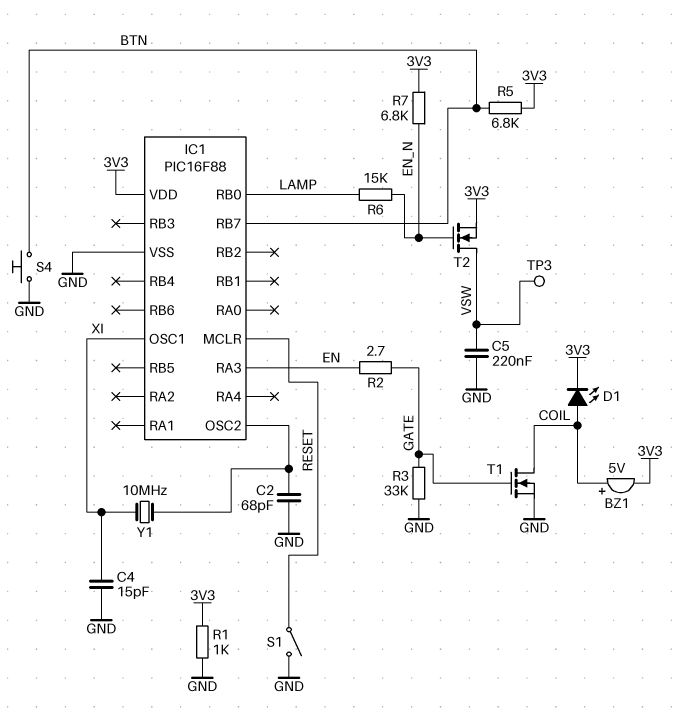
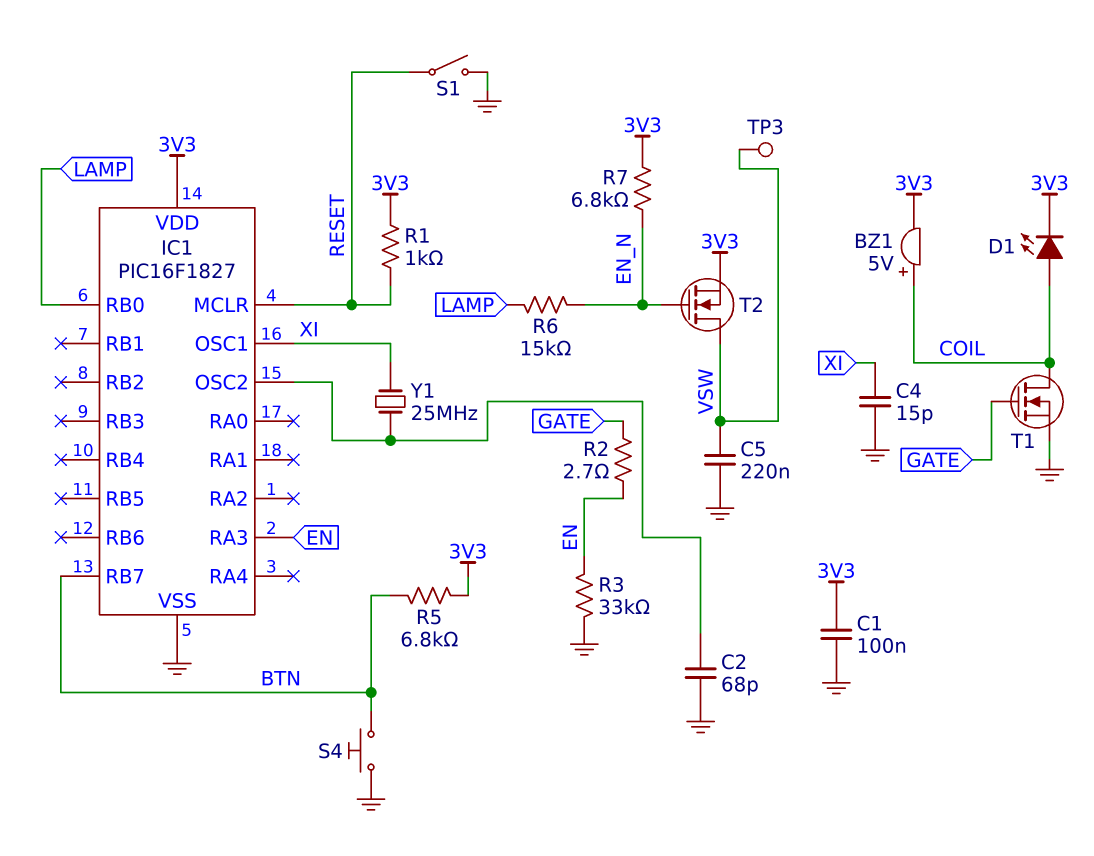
C1: none -> 100nF (3V3, GND)
IC1: PIC16F88 -> PIC16F1827
R1: 1k (3V3, GND) -> 1k (3V3, RESET)
R3: 33k (GATE, GND) -> 33k (EN, GND)
Y1: 10MHz (IC1/OSC2, XI) -> 25MHz (IC1/OSC2, XI)

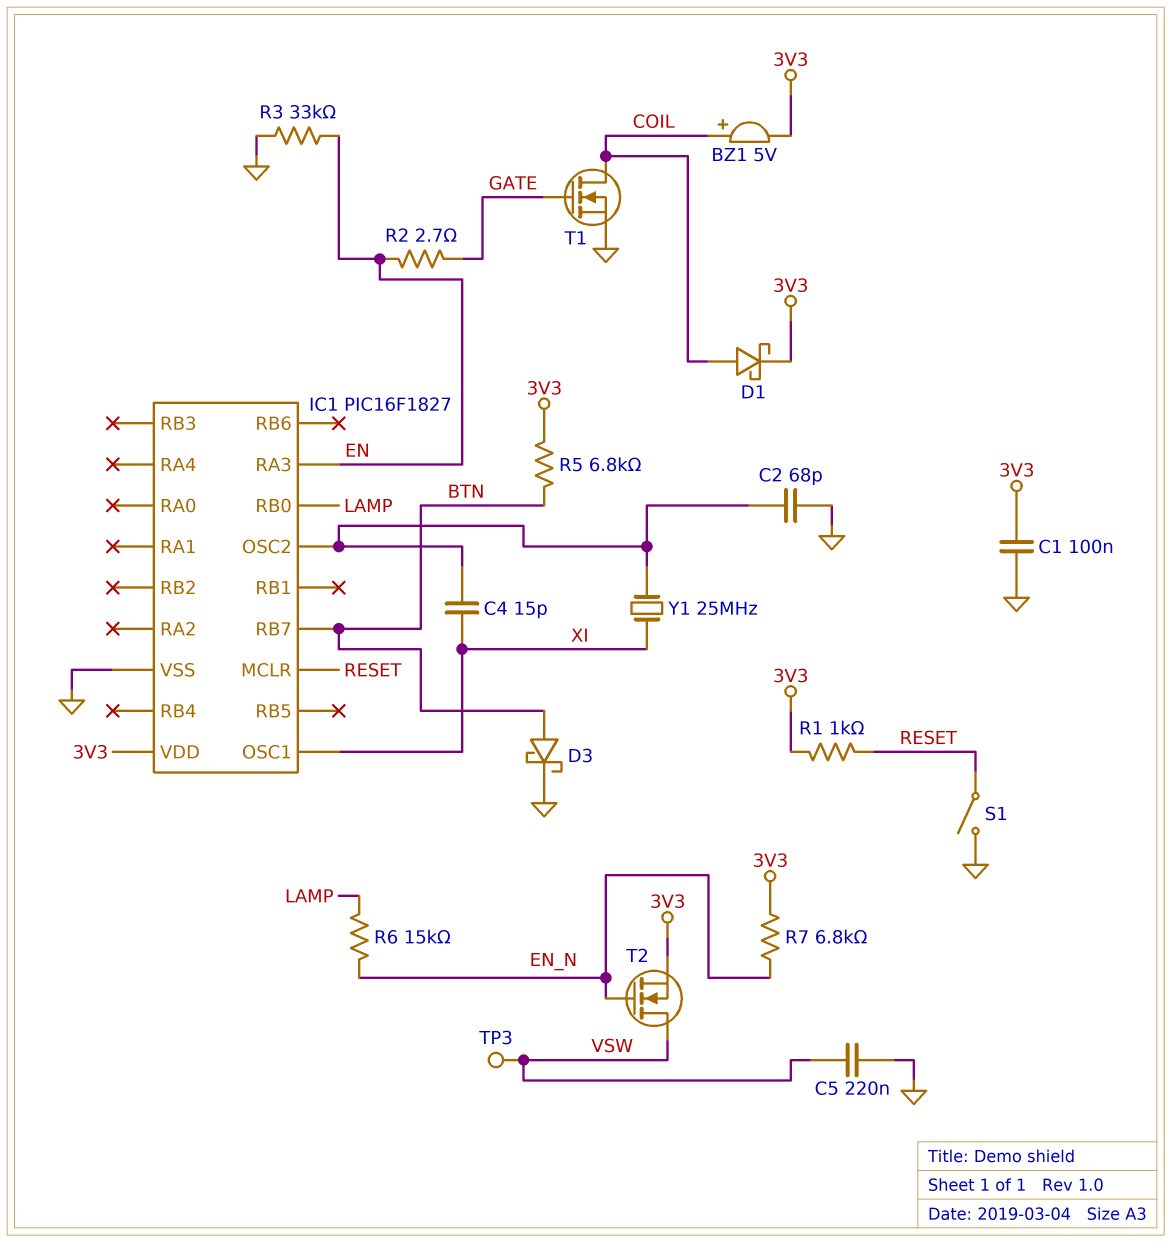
C4: 15pF (GND, XI) -> 15pF (IC1/OSC2, XI)
D1: LED (A COIL, K 3V3) -> schottky (A COIL, K 3V3)
D3: none -> schottky (A BTN, K GND)
S4: button (BTN, GND) -> none

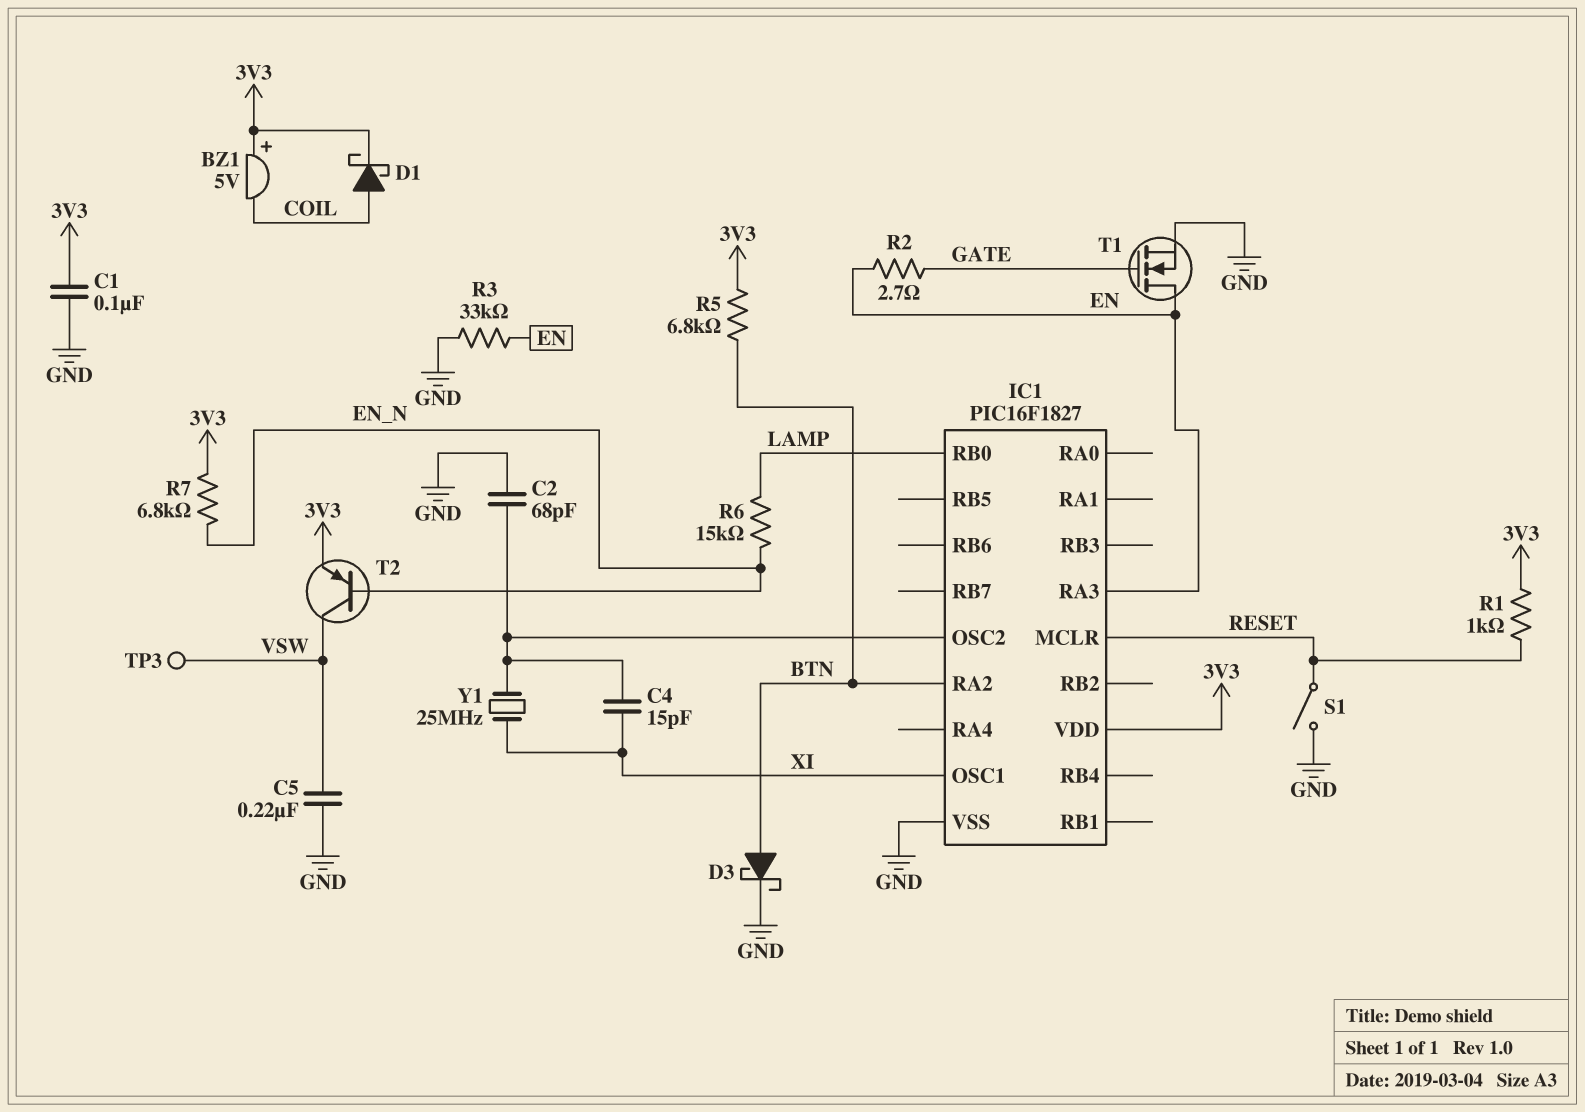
BZ1: buzzer 5V (plus COIL, minus 3V3) -> buzzer 5V (plus 3V3, minus COIL)
IC1 pin RA2: none -> BTN
IC1 pin RB7: BTN -> none
T1: NMOS (G GATE, D COIL, S GND) -> NMOS (G GATE, D EN, S GND)
T2: NMOS (G EN_N, D VSW, S 3V3) -> PNP (B EN_N, C VSW, E 3V3)

